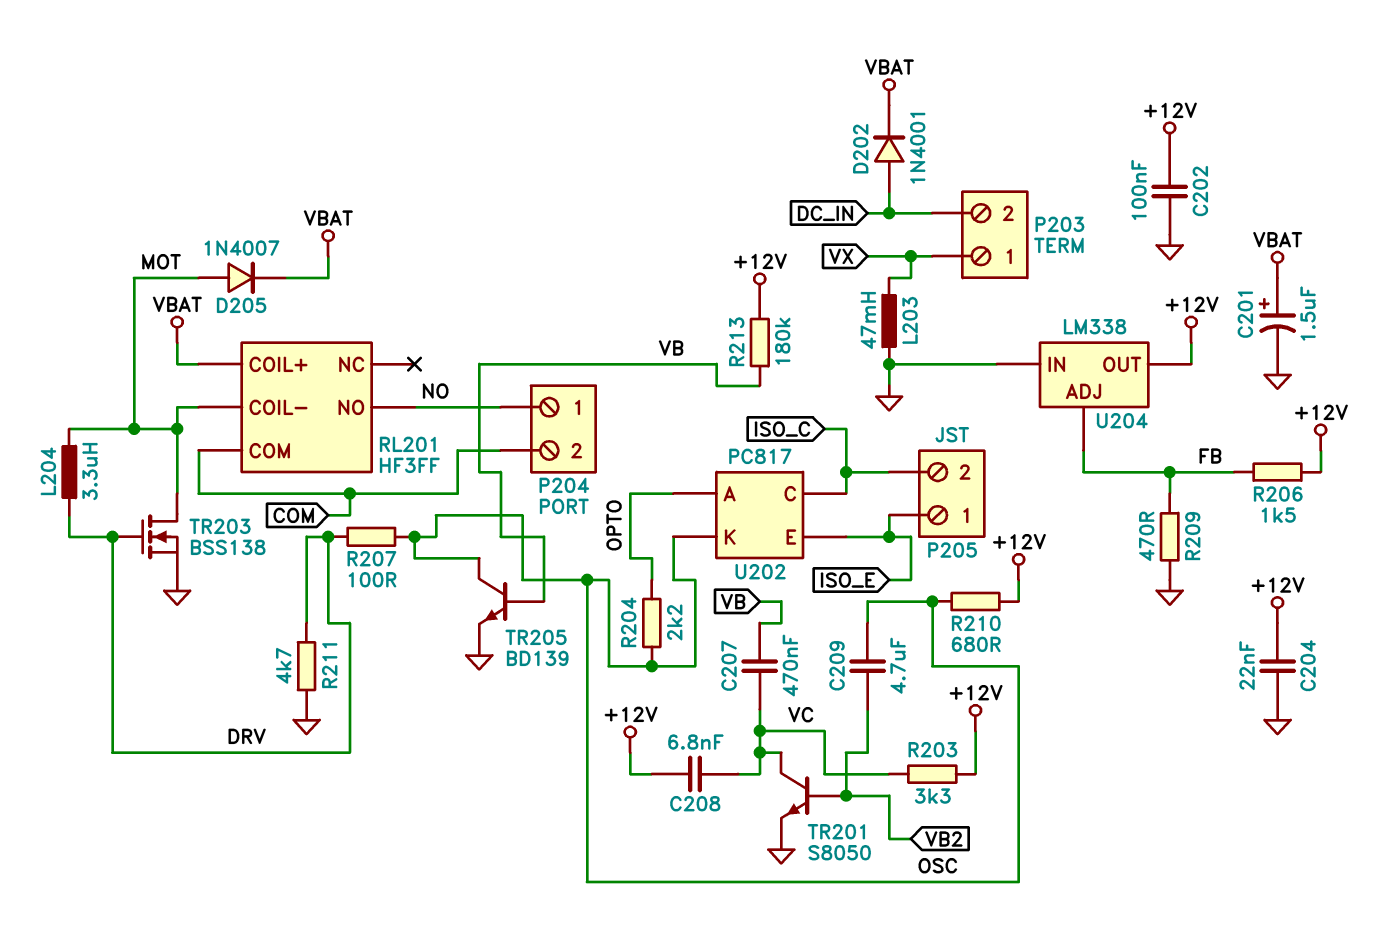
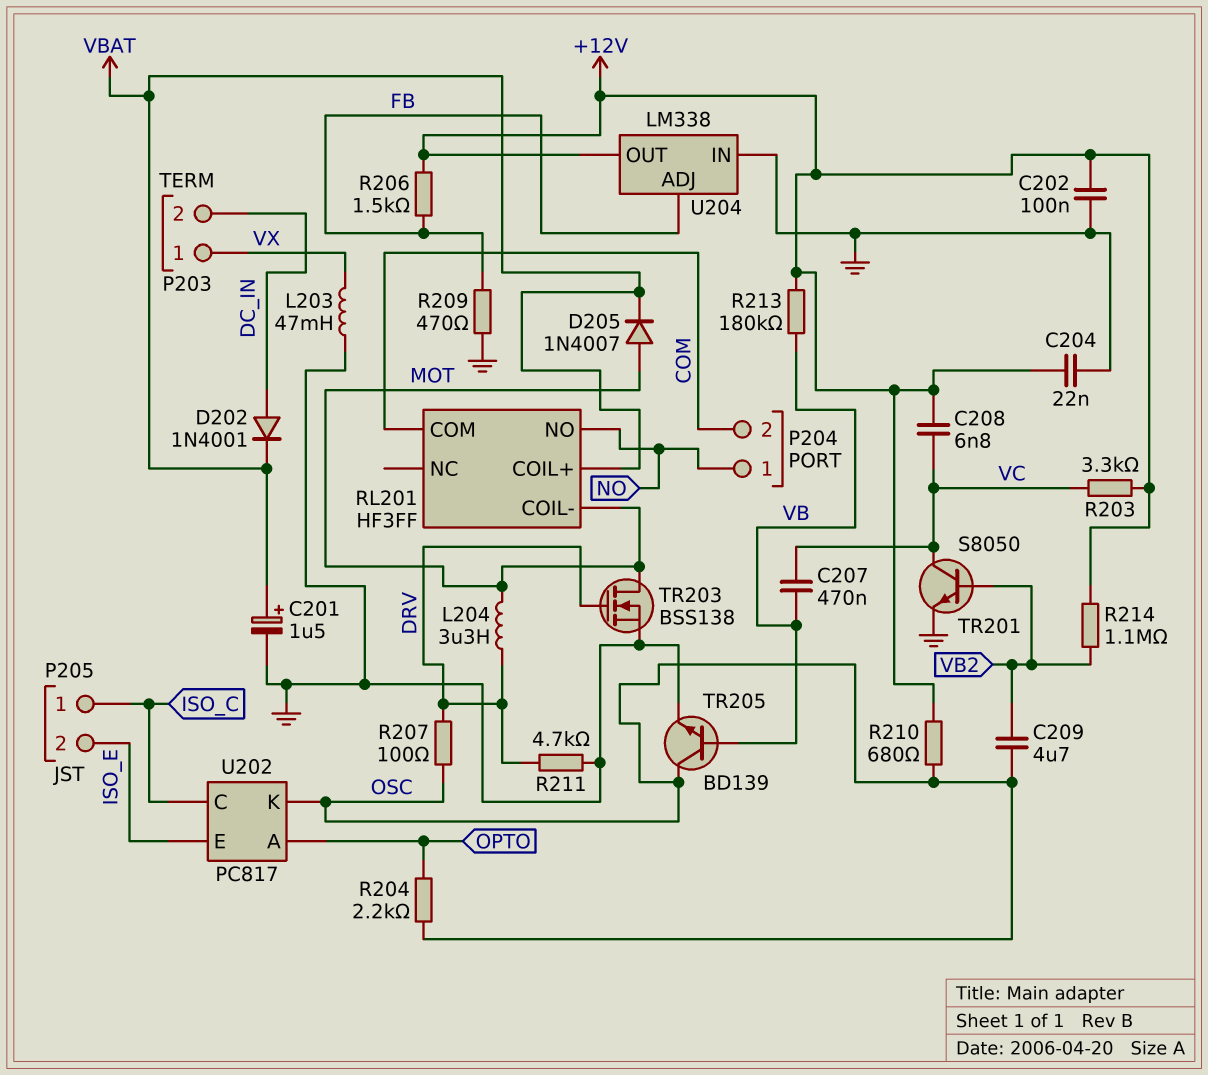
P205 pin 1: ISO_E -> ISO_C
P205 pin 2: ISO_C -> ISO_E
R214: none -> 1.1M (+12V, VB2)

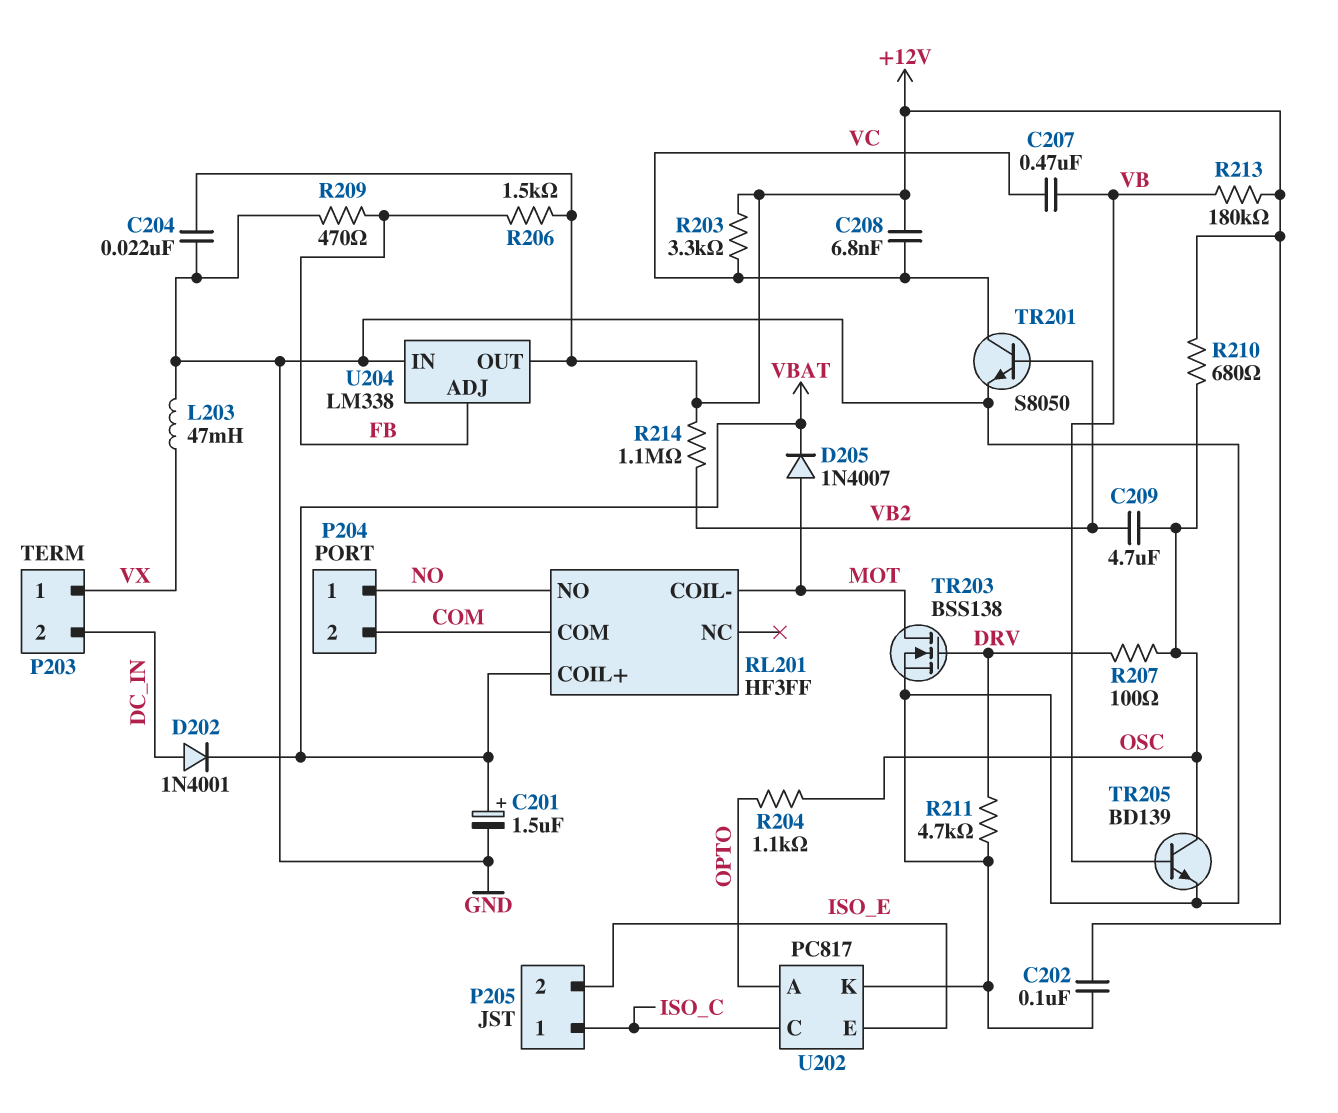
L204: 3.3uH (DRV, MOT) -> none
R204: 2.2k (OPTO, OSC) -> 1.1k (OPTO, OSC)
U202 pin K: OSC -> GND

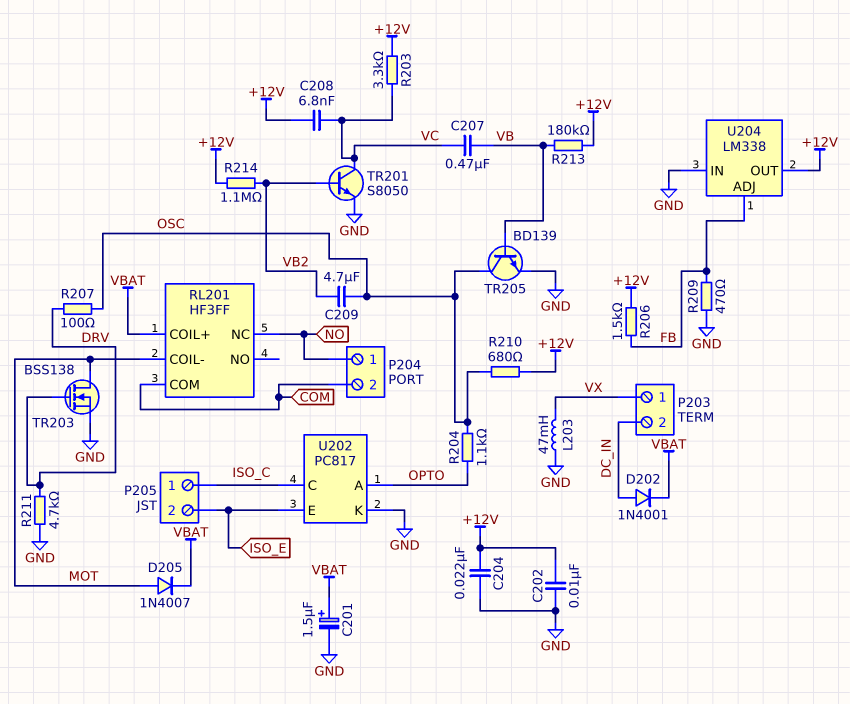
C202: 100nF (+12V, GND) -> 10nF (+12V, GND)
RL201 pin NC: none -> NO
RL201 pin NO: NO -> none

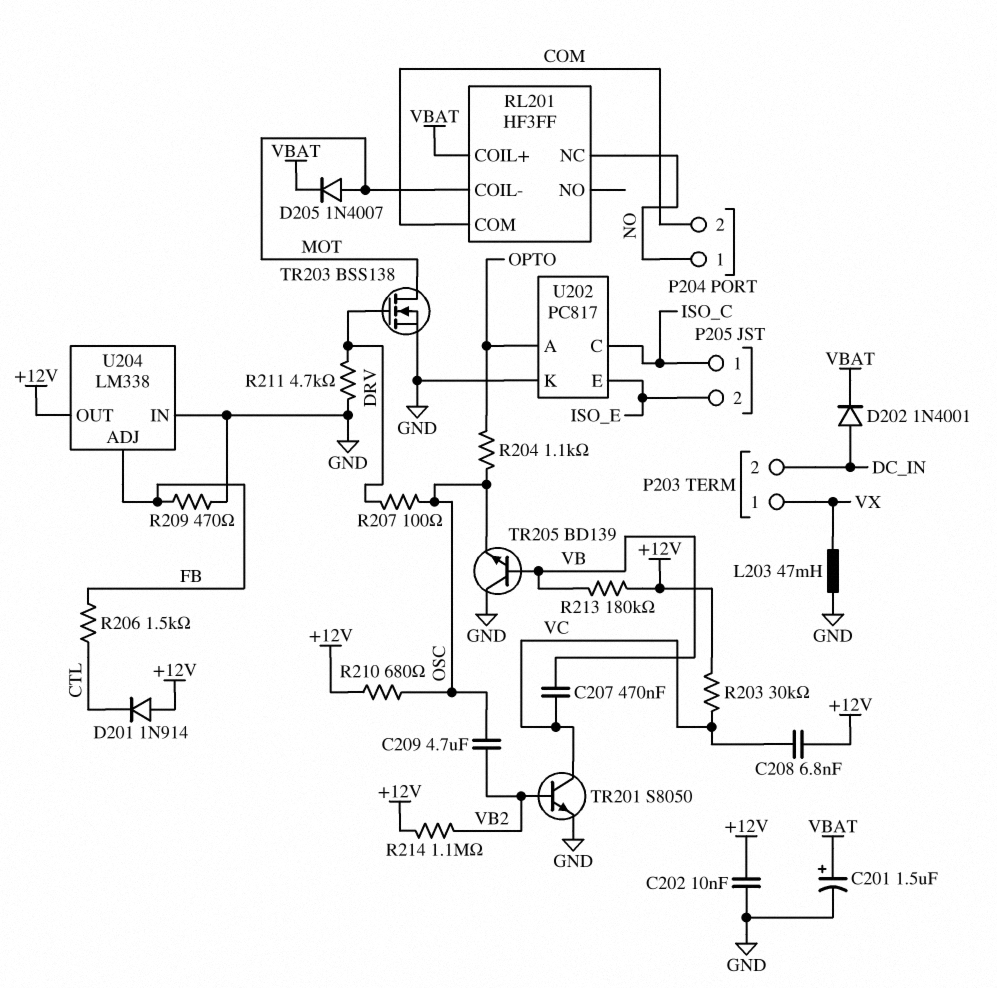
C204: 22nF (+12V, GND) -> none
D201: none -> diode 1N914 (A +12V, K CTL)
R203: 3.3k (+12V, VC) -> 30k (+12V, VC)
R206: 1.5k (+12V, FB) -> 1.5k (CTL, FB)
TR205: NPN BD139 (B VB, C OSC, E GND) -> NPN BD139 (B VB, C GND, E OSC)

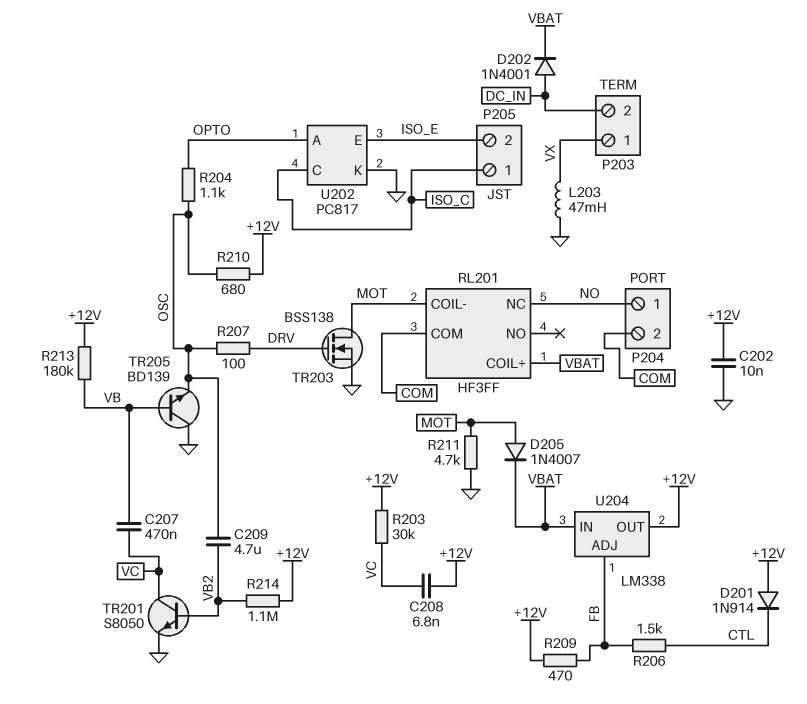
C201: 1.5uF (plus VBAT, minus GND) -> none
R209: 470 (FB, GND) -> 470 (+12V, FB)
R211: 4.7k (DRV, GND) -> 4.7k (GND, MOT)
U204 pin IN: GND -> VBAT

